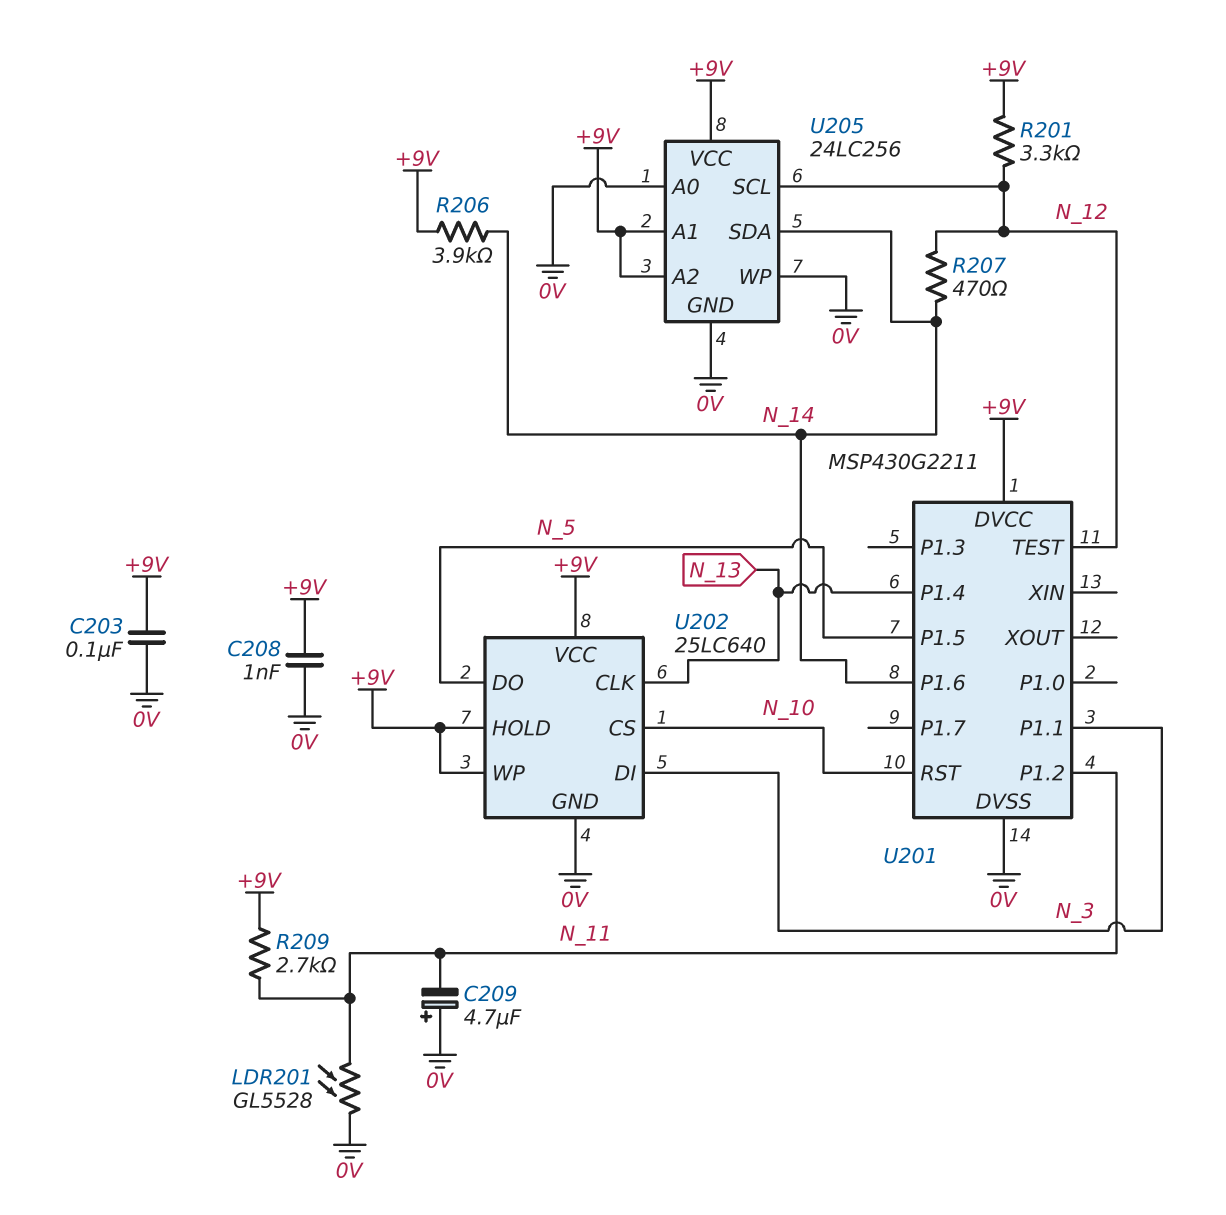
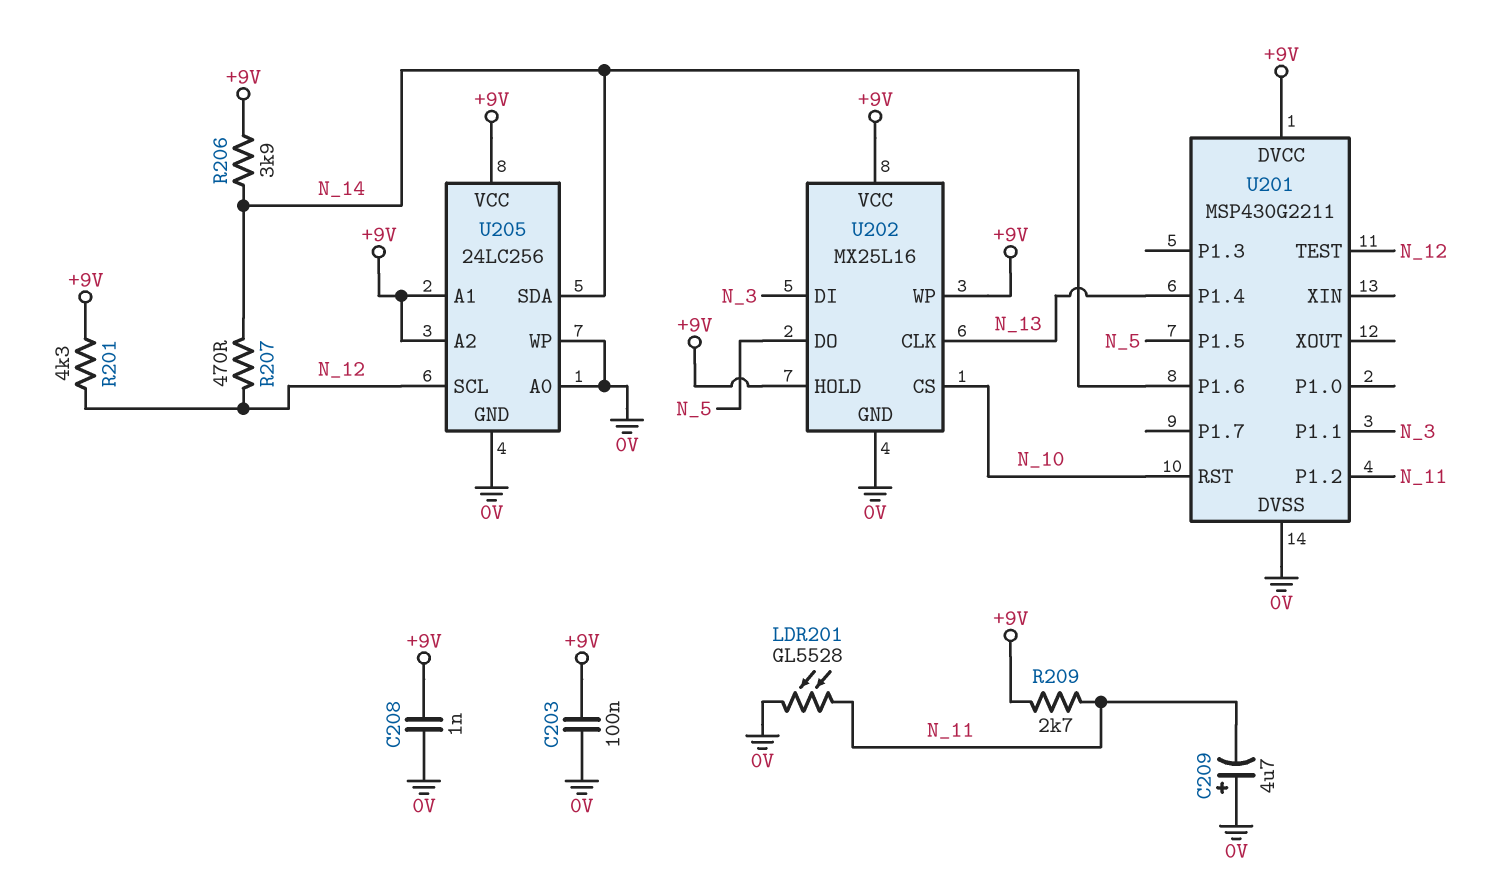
R201: 3.3k (+9V, N_12) -> 4.3k (+9V, N_12)
U202: 25LC640 -> MX25L16

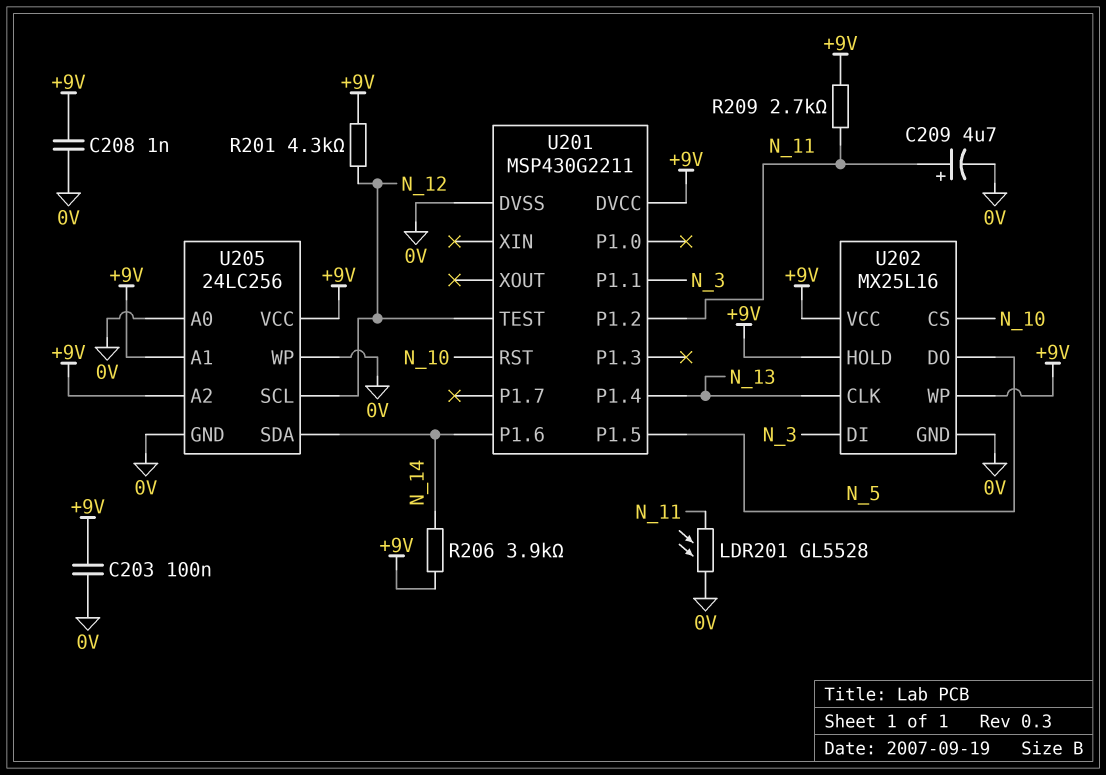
C209: 4.7uF (plus 0V, minus N_11) -> 4.7uF (plus N_11, minus 0V)
R207: 470 (N_12, N_14) -> none

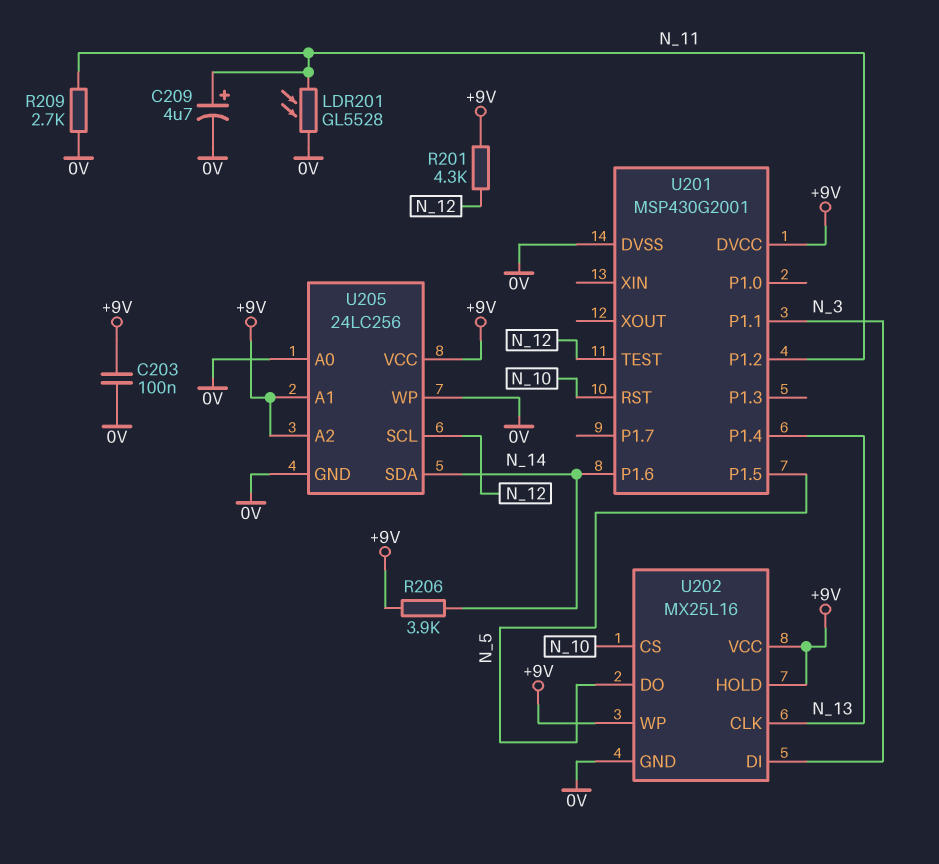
C208: 1nF (+9V, 0V) -> none
R209: 2.7k (+9V, N_11) -> 2.7k (0V, N_11)
U201: MSP430G2211 -> MSP430G2001

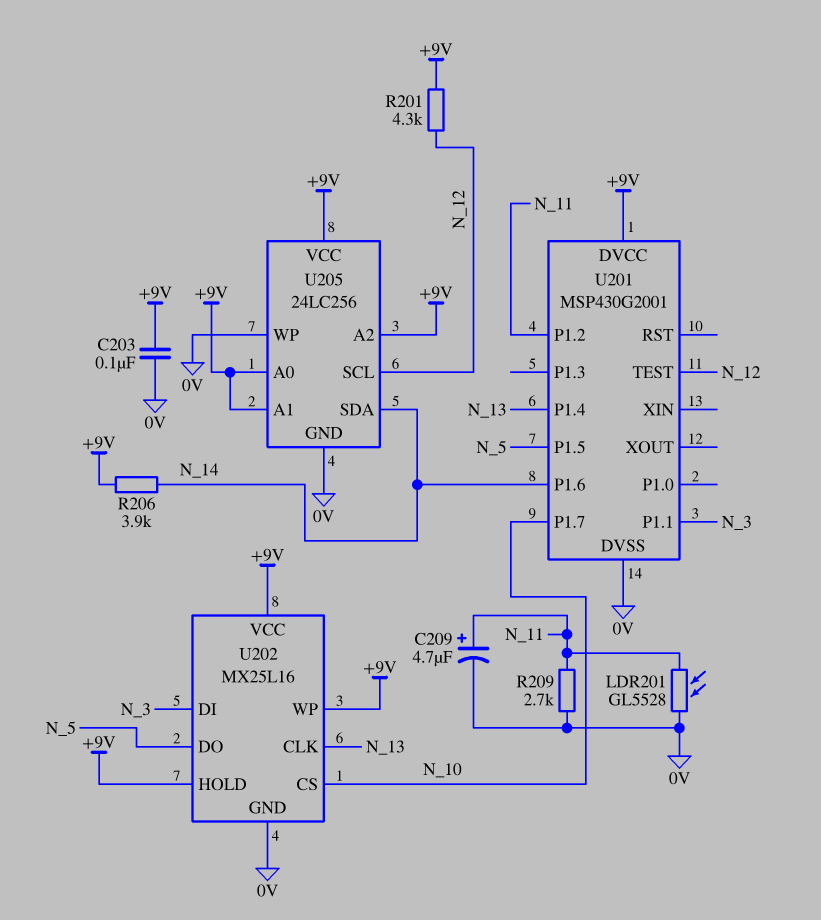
U201 pin P1.7: none -> N_10
U201 pin RST: N_10 -> none
U205 pin A0: 0V -> +9V

